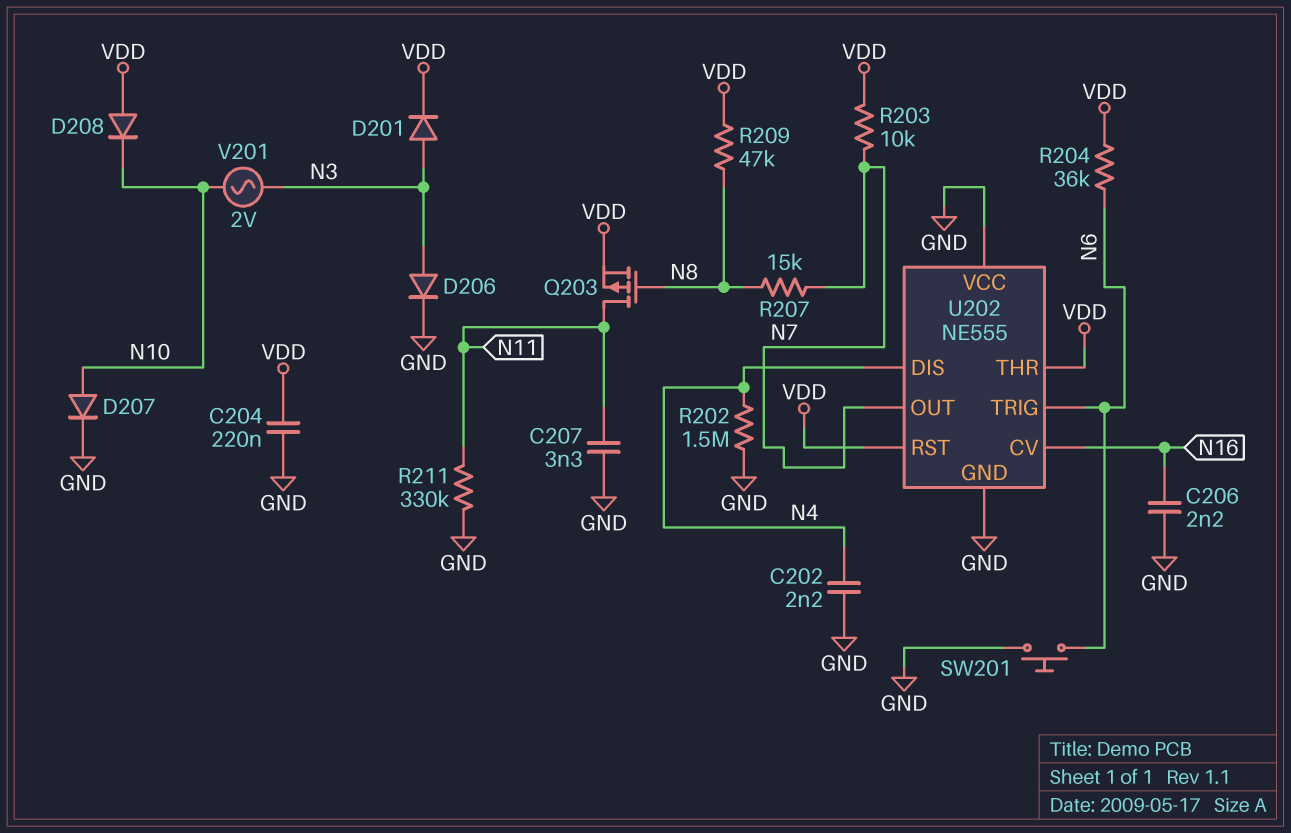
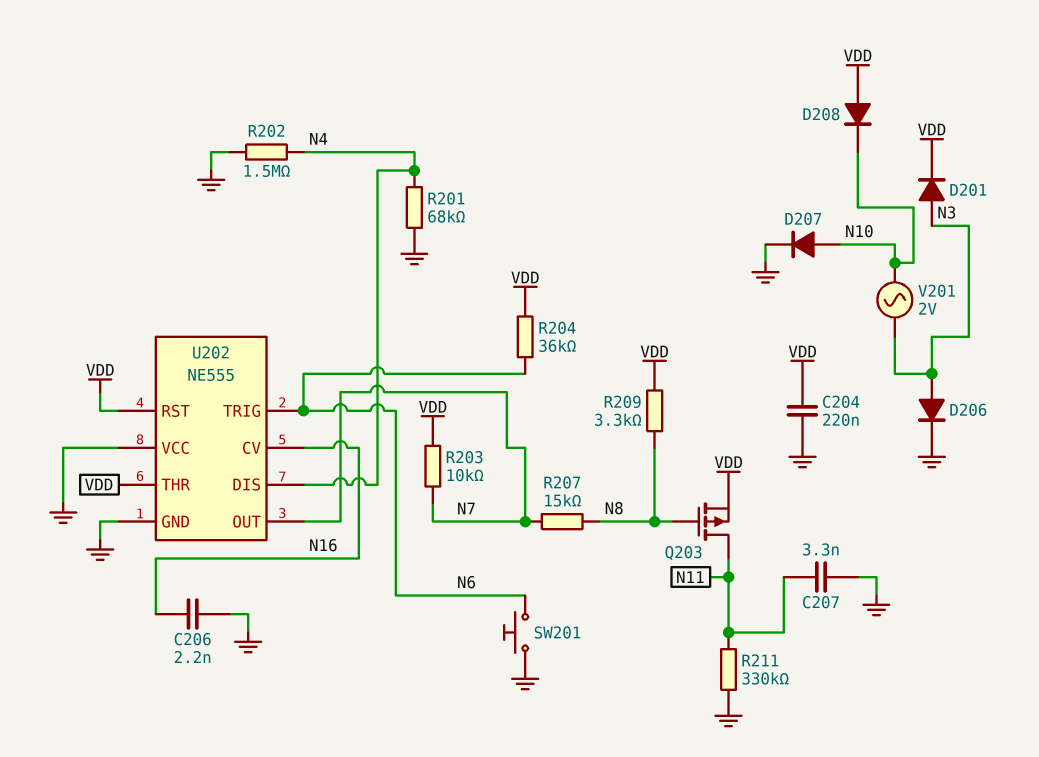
C202: 2.2nF (GND, N4) -> none
R201: none -> 68k (GND, N4)
R209: 47k (N8, VDD) -> 3.3k (N8, VDD)

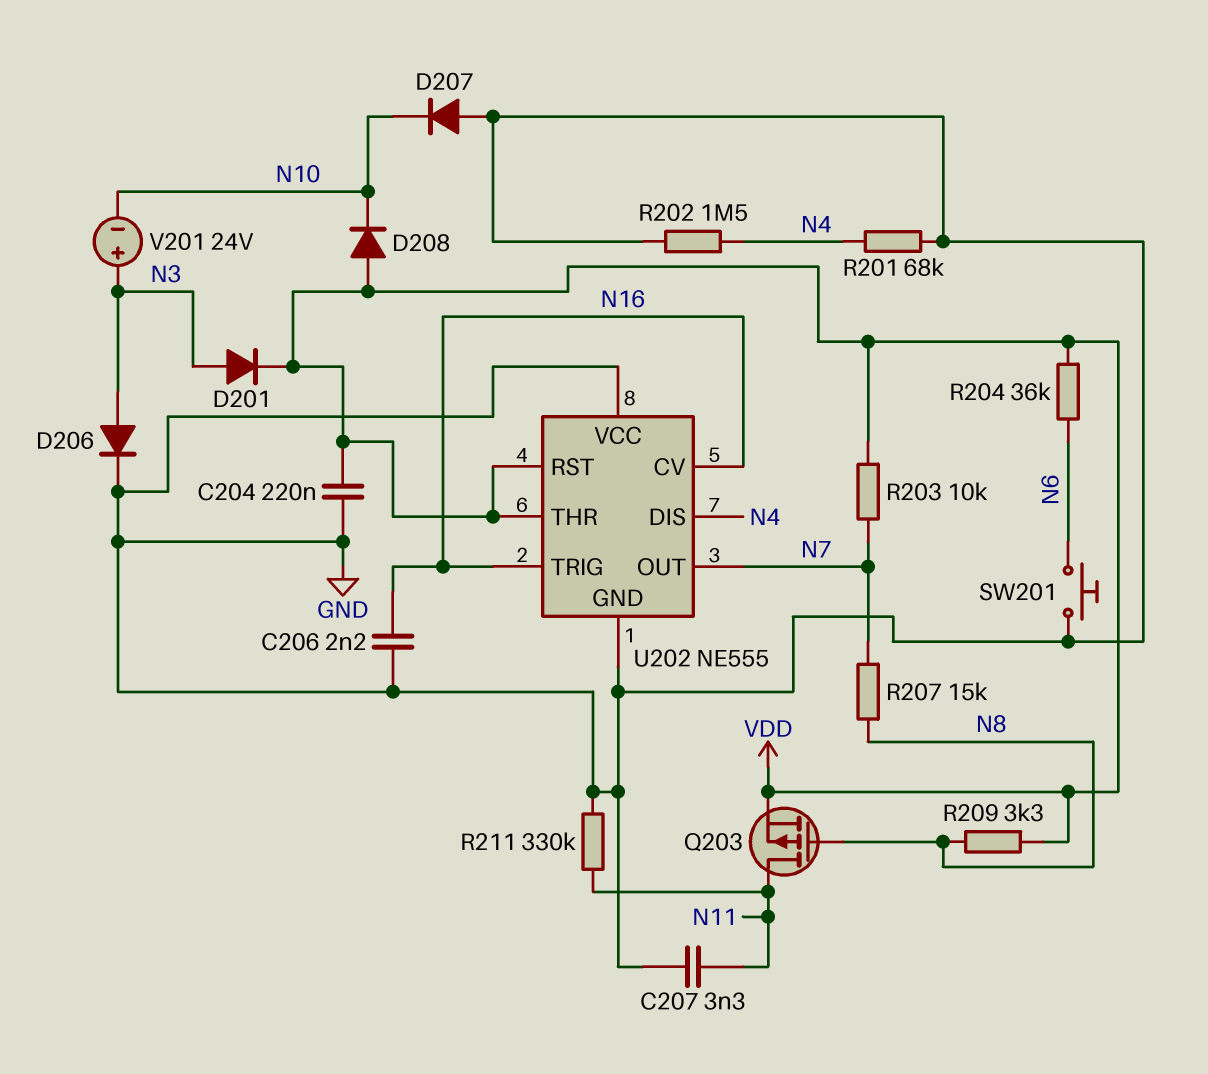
D207: diode (A N10, K GND) -> diode (A GND, K N10)
U202 pin TRIG: N6 -> N16
V201: AC 2V (N3, N10) -> 24V (plus N3, minus N10)

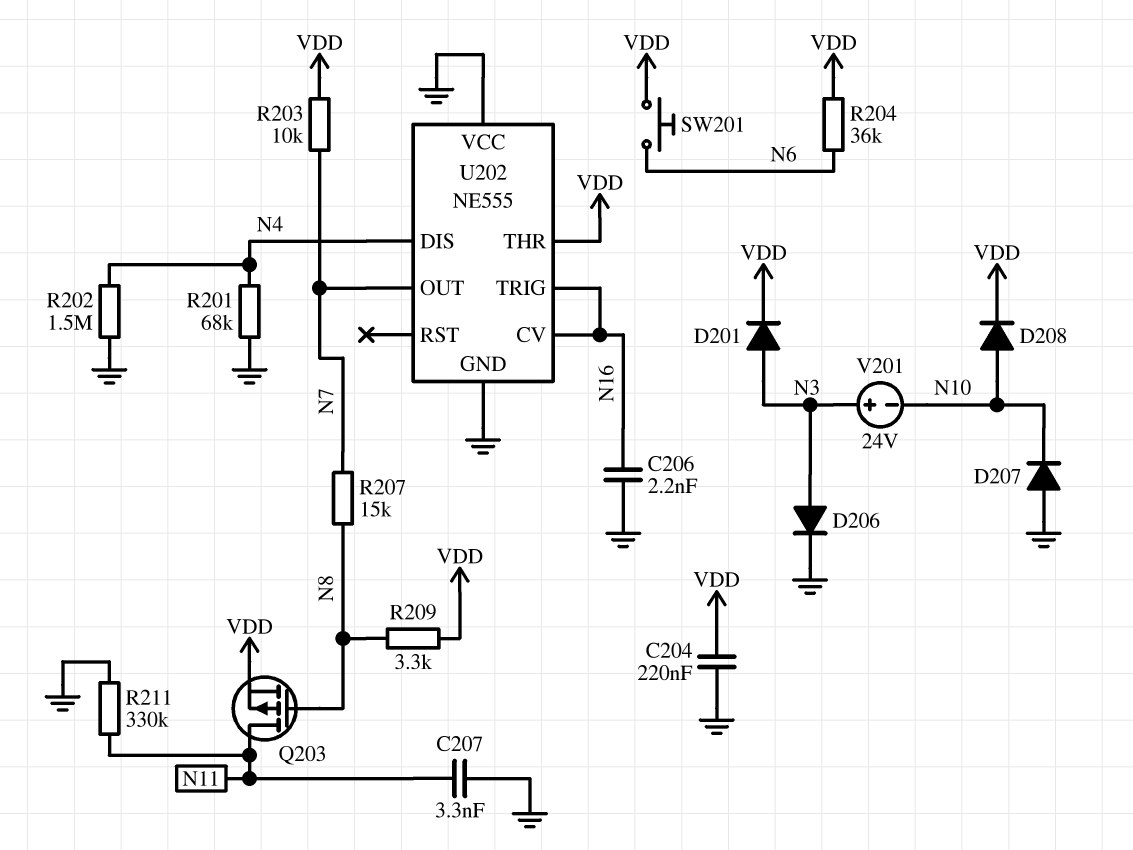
D208: diode (A VDD, K N10) -> diode (A N10, K VDD)
SW201: button (GND, N6) -> button (N6, VDD)
U202 pin RST: VDD -> none

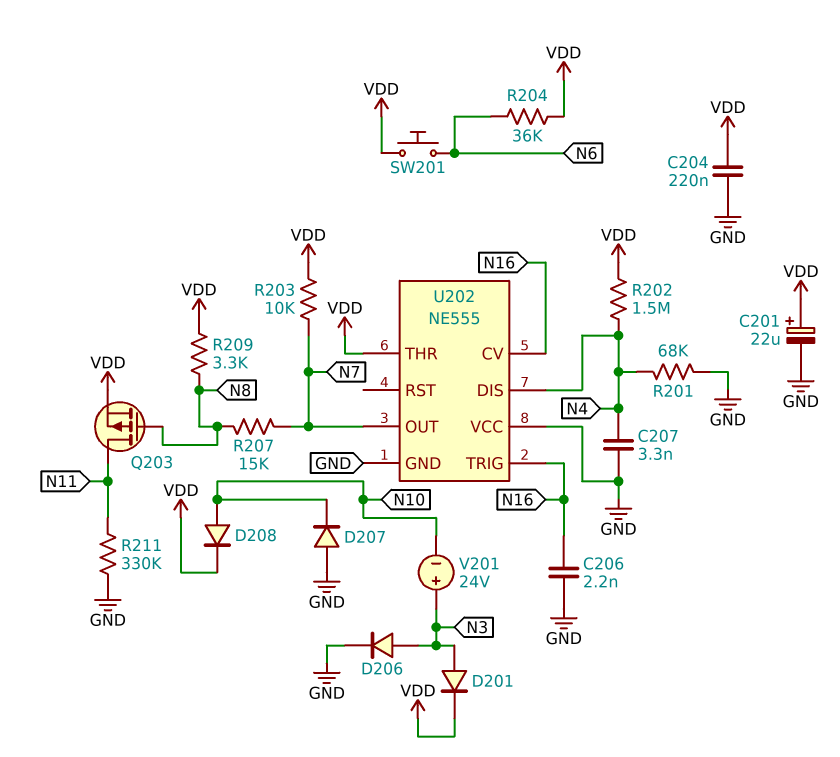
C201: none -> 22uF (plus VDD, minus GND)
C207: 3.3nF (GND, N11) -> 3.3nF (GND, N4)
R202: 1.5M (GND, N4) -> 1.5M (N4, VDD)

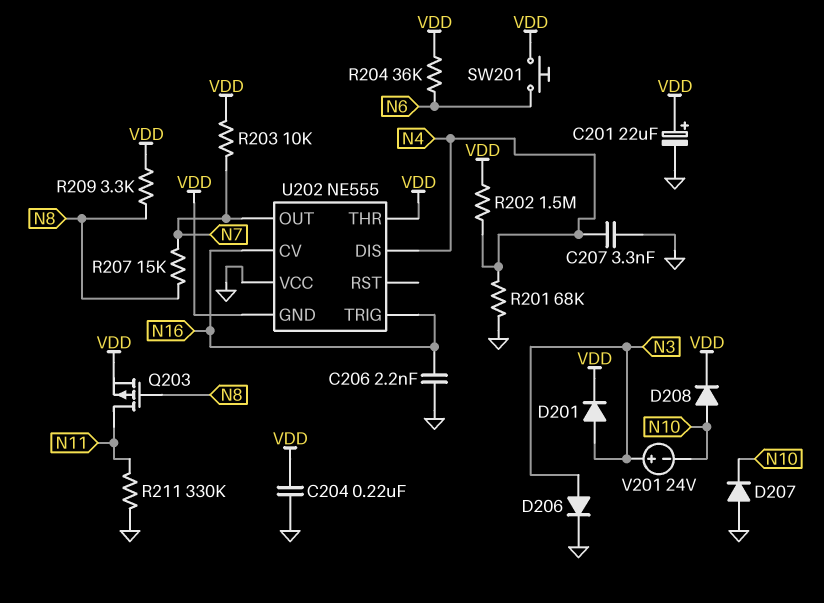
U202 pin GND: GND -> VDD

